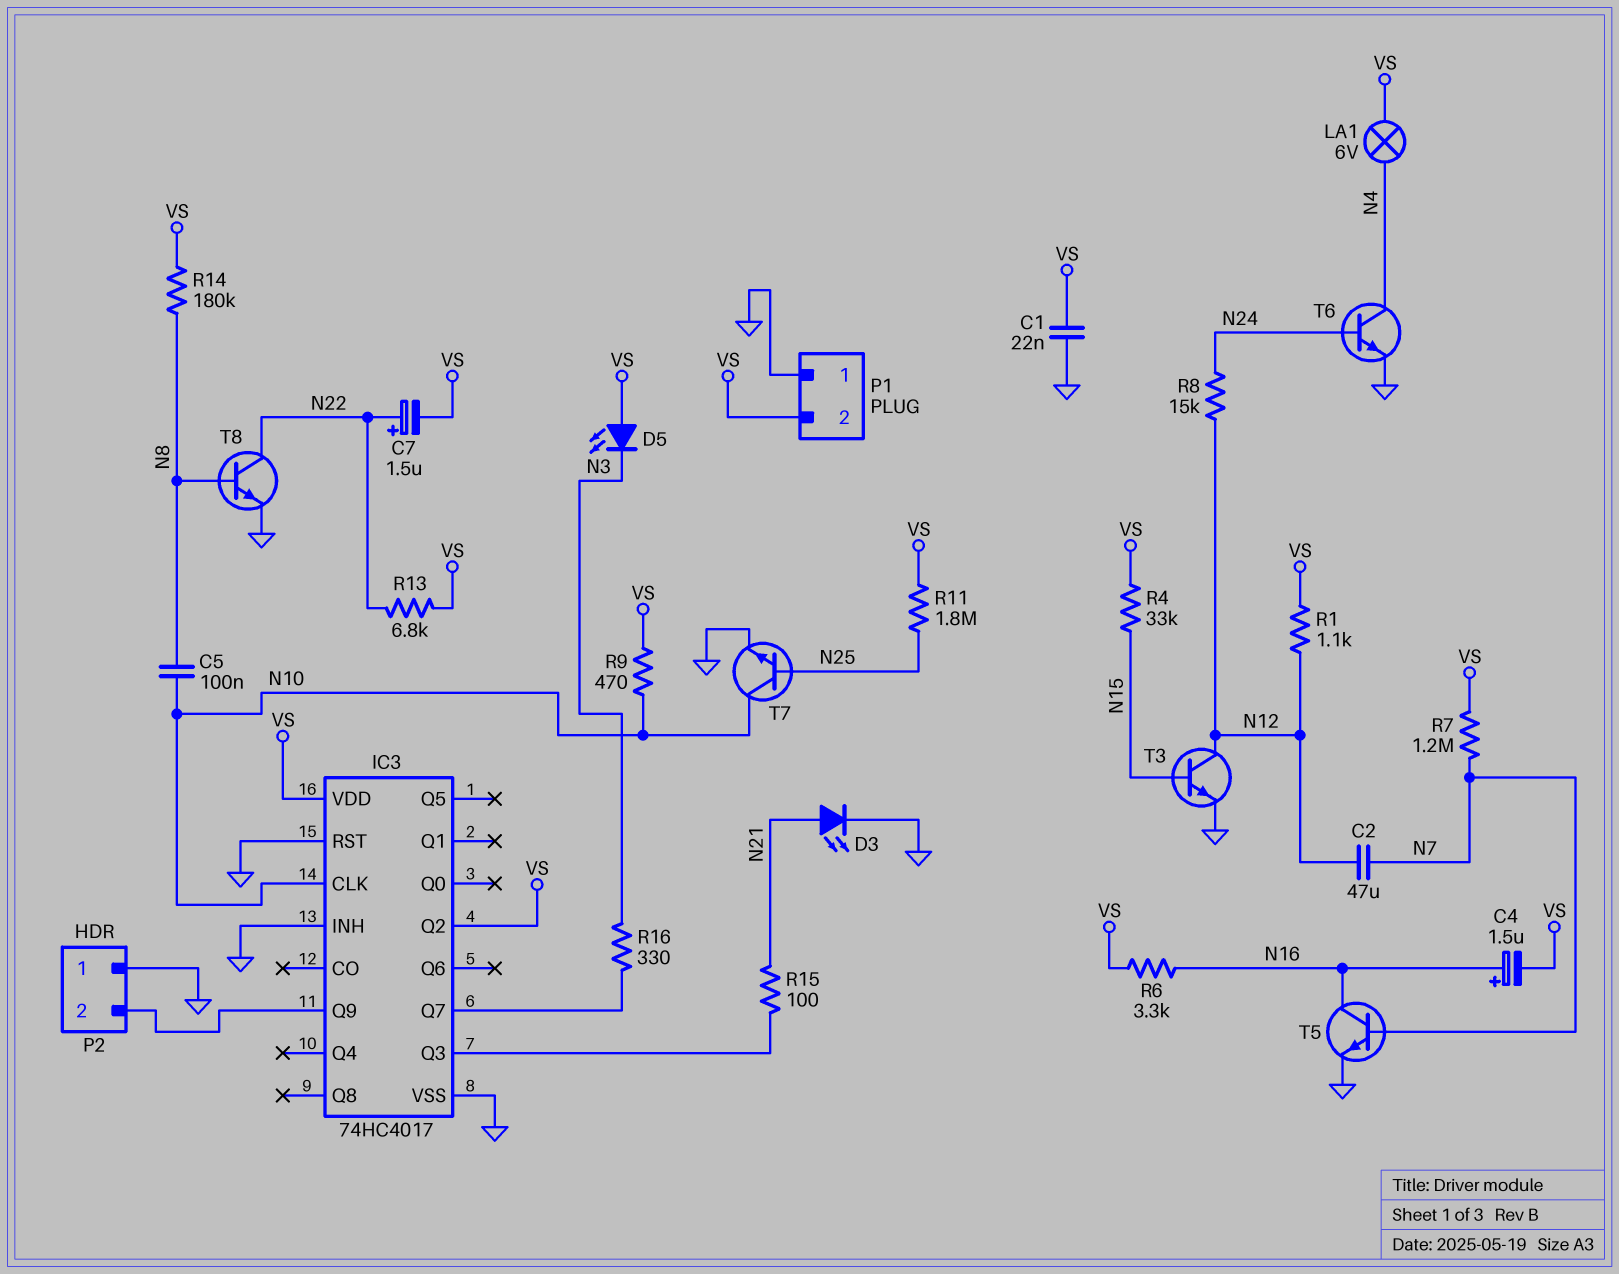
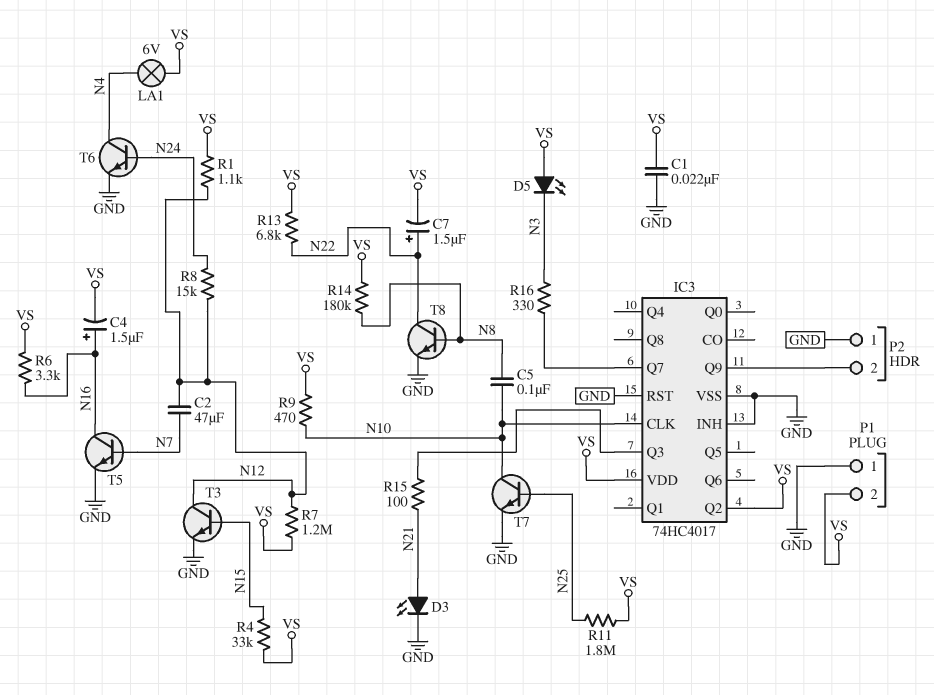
R7: 1.2M (N7, VS) -> 1.2M (N12, VS)

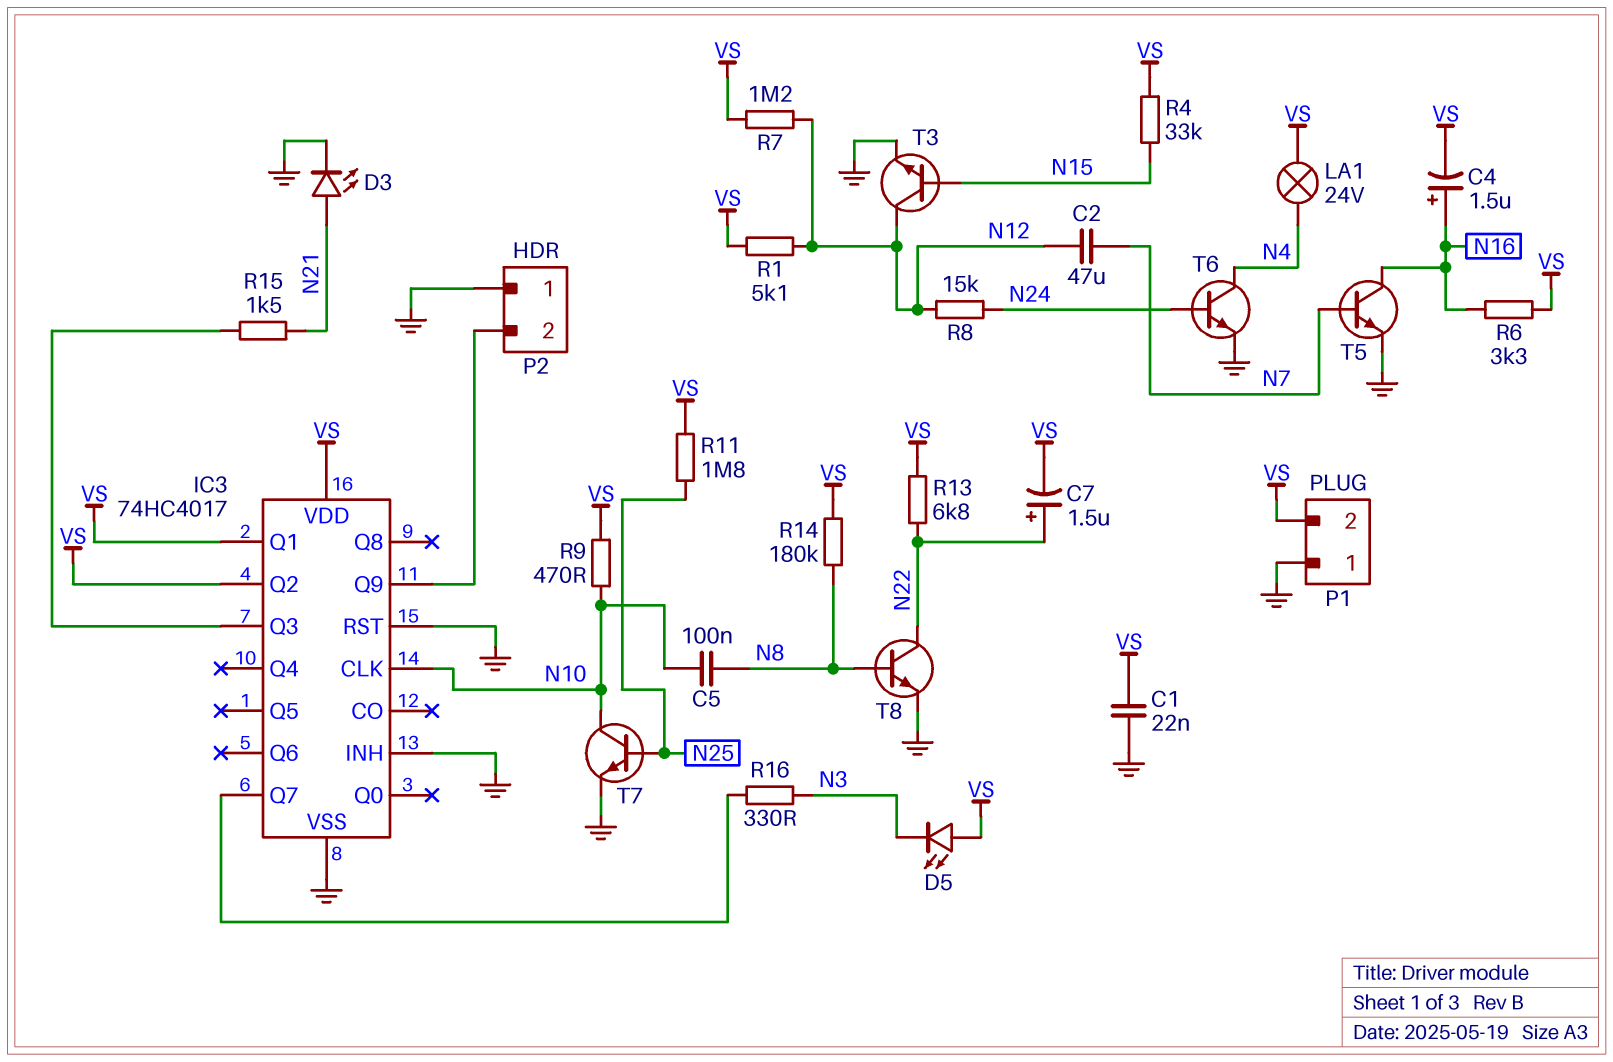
IC3 pin Q1: none -> VS
LA1: lamp 6V (N4, VS) -> lamp 24V (N4, VS)
R1: 1.1k (N12, VS) -> 5.1k (N12, VS)
R15: 100 (IC3/Q3, N21) -> 1.5k (IC3/Q3, N21)

